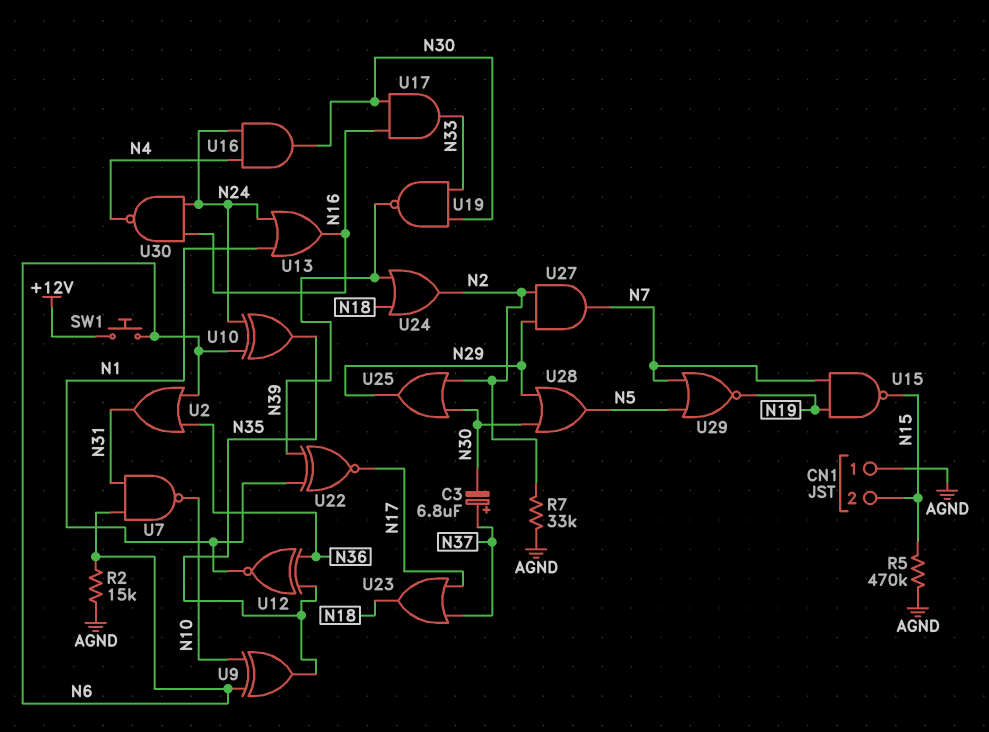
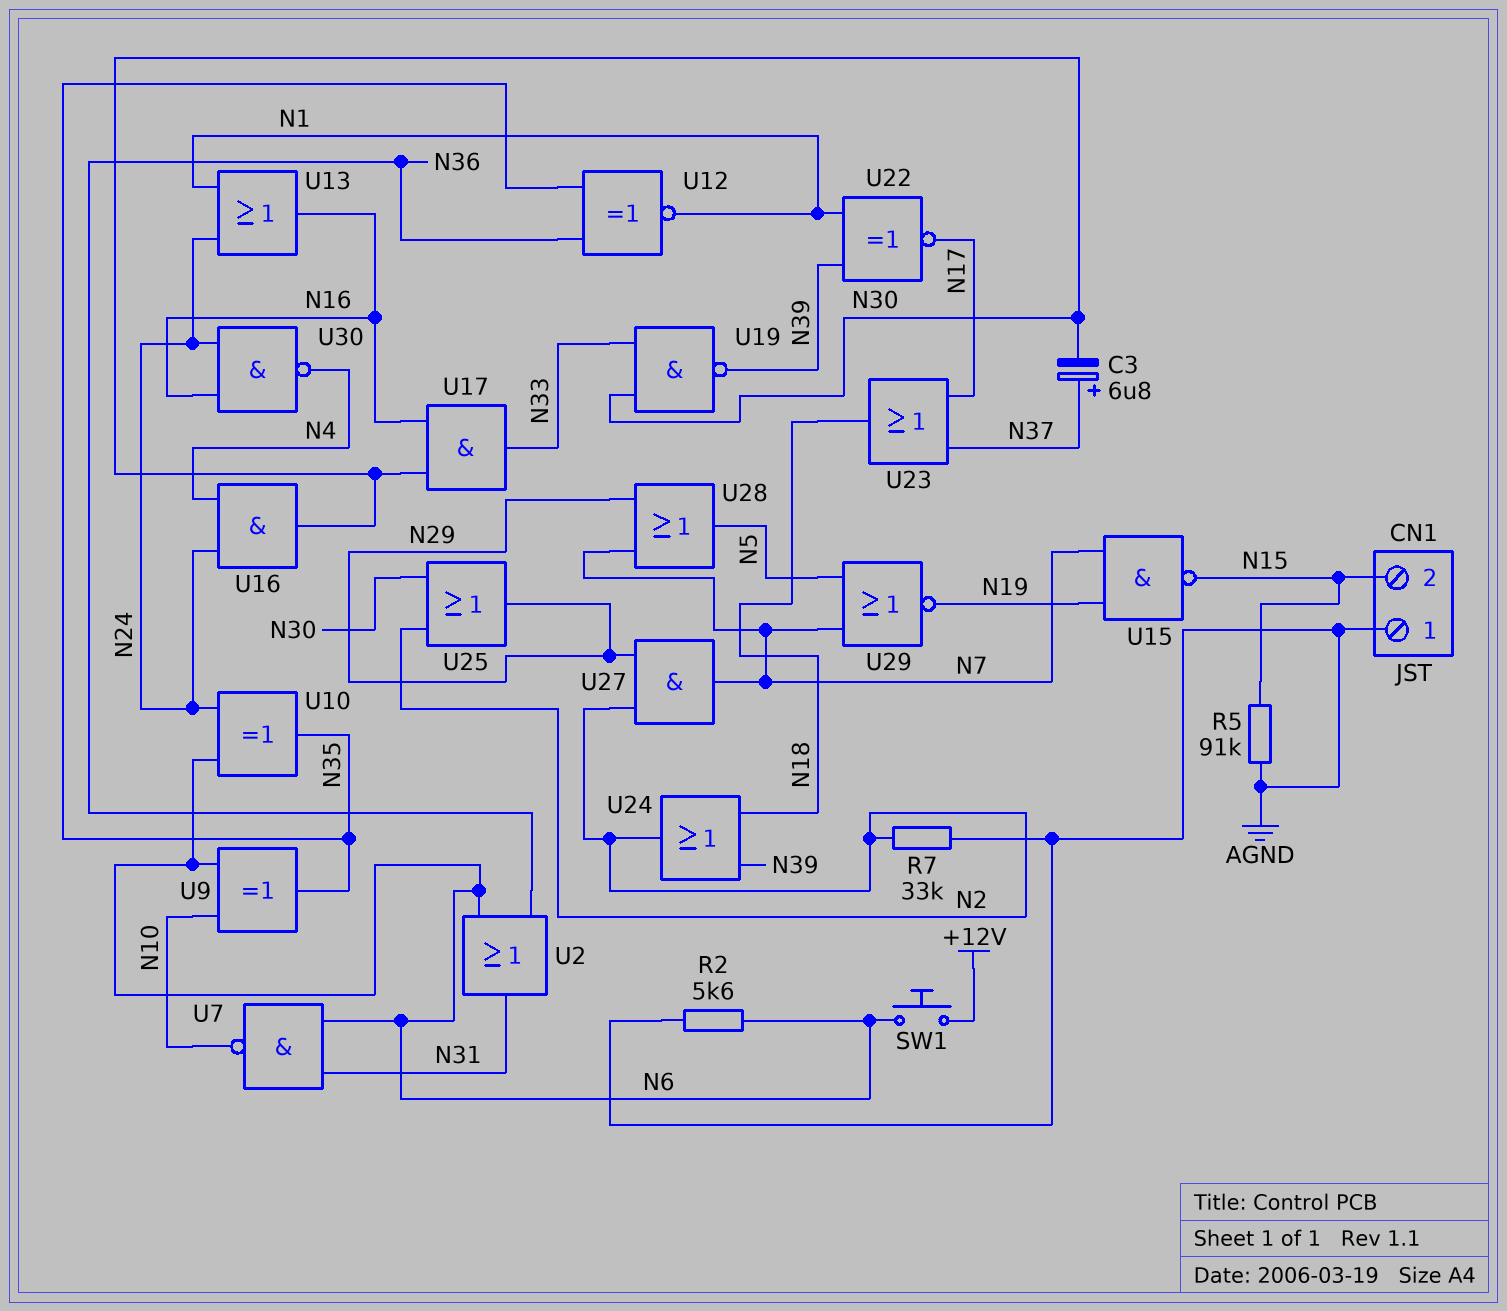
R2: 15k (AGND, N6) -> 5.6k (AGND, N6)
R5: 470k (AGND, N15) -> 91k (AGND, N15)
U28: OR (in N29, in N30, out N5) -> OR (in N7, in N29, out N5)

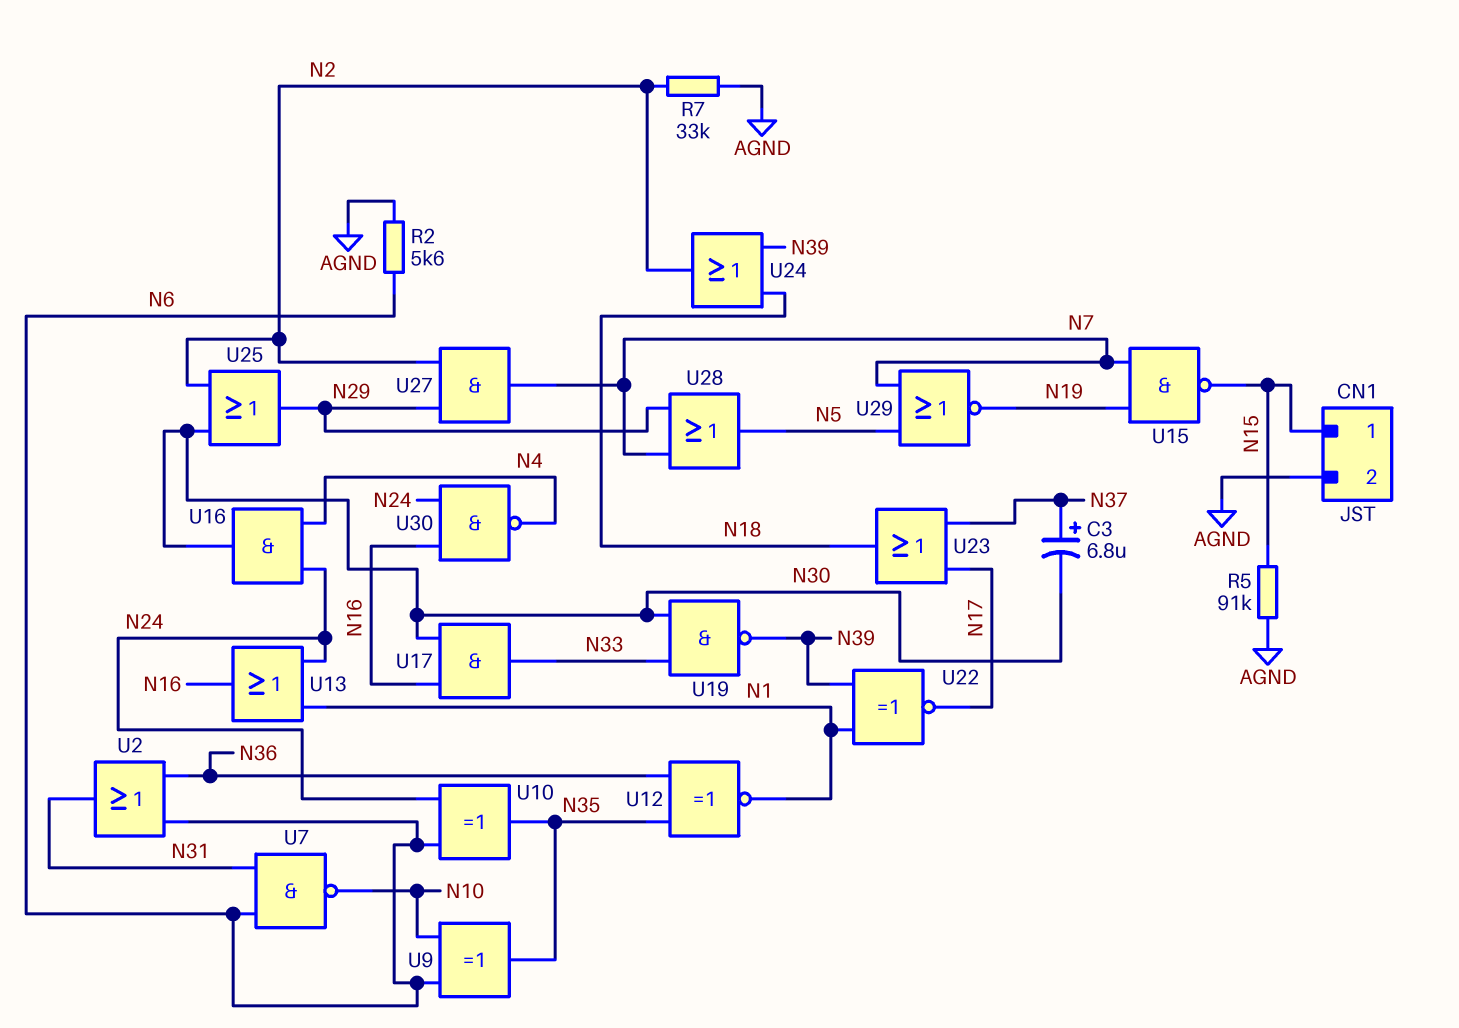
CN1 pin 1: AGND -> N15
CN1 pin 2: N15 -> AGND
SW1: button (+12V, N6) -> none

